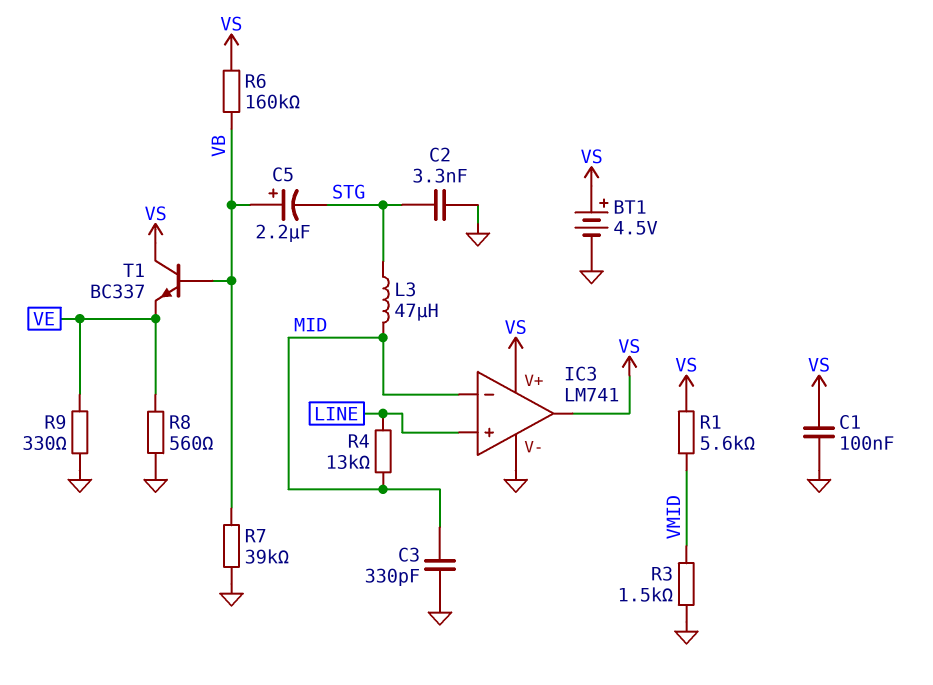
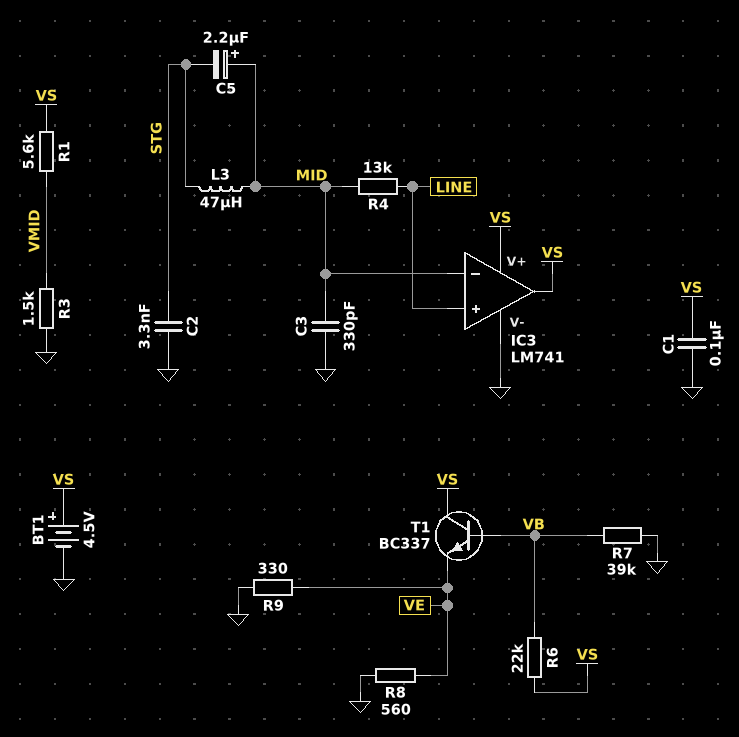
C5: 2.2uF (plus VB, minus STG) -> 2.2uF (plus MID, minus STG)
R6: 160k (VB, VS) -> 22k (VB, VS)

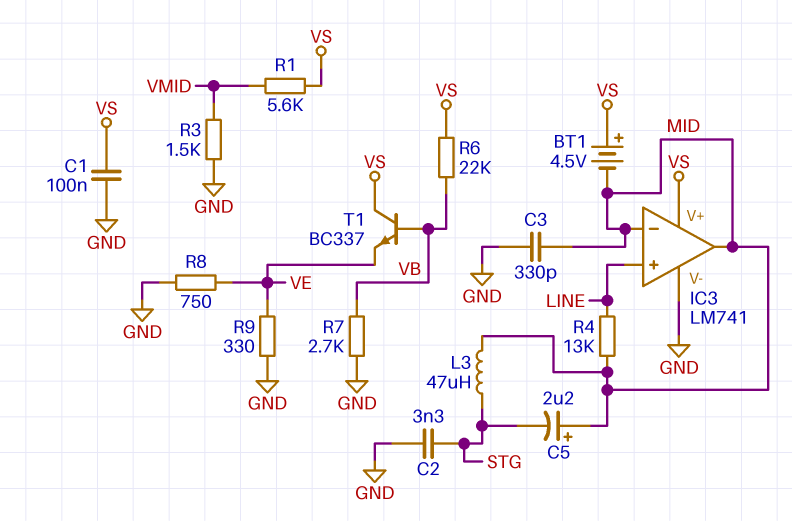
BT1: 4.5V (plus VS, minus GND) -> 4.5V (plus VS, minus MID)
IC3 pin out: VS -> MID
R7: 39k (GND, VB) -> 2.7k (GND, VB)
R8: 560 (GND, VE) -> 750 (GND, VE)

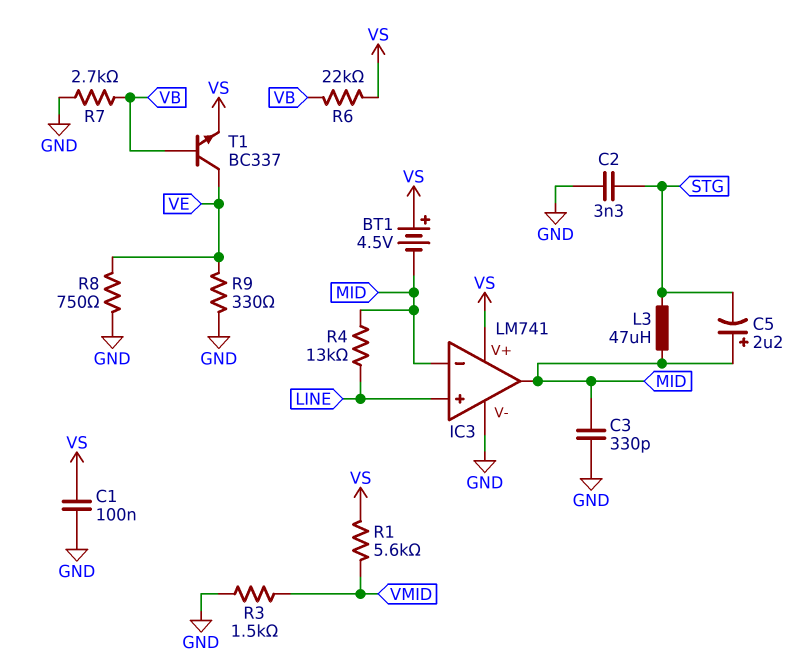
T1: NPN BC337 (B VB, C VS, E VE) -> NPN BC337 (B VB, C VE, E VS)

